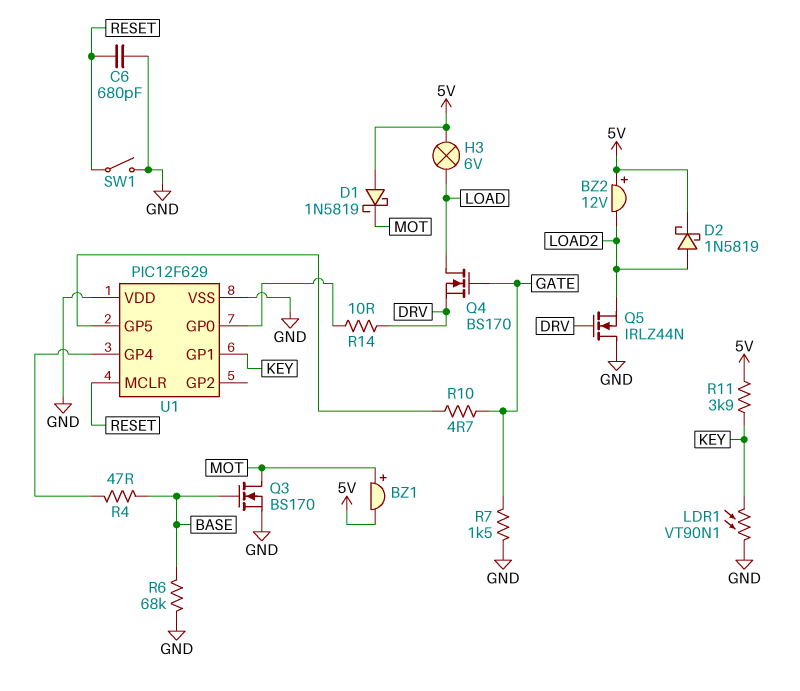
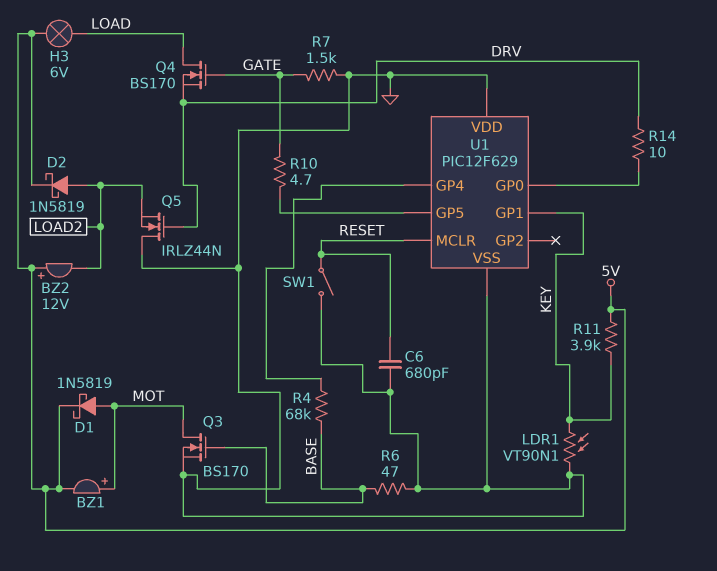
D1: schottky 1N5819 (A 5V, K MOT) -> schottky 1N5819 (A MOT, K 5V)
R4: 47 (BASE, U1/GP4) -> 68k (BASE, U1/GP4)
R6: 68k (BASE, GND) -> 47 (BASE, GND)

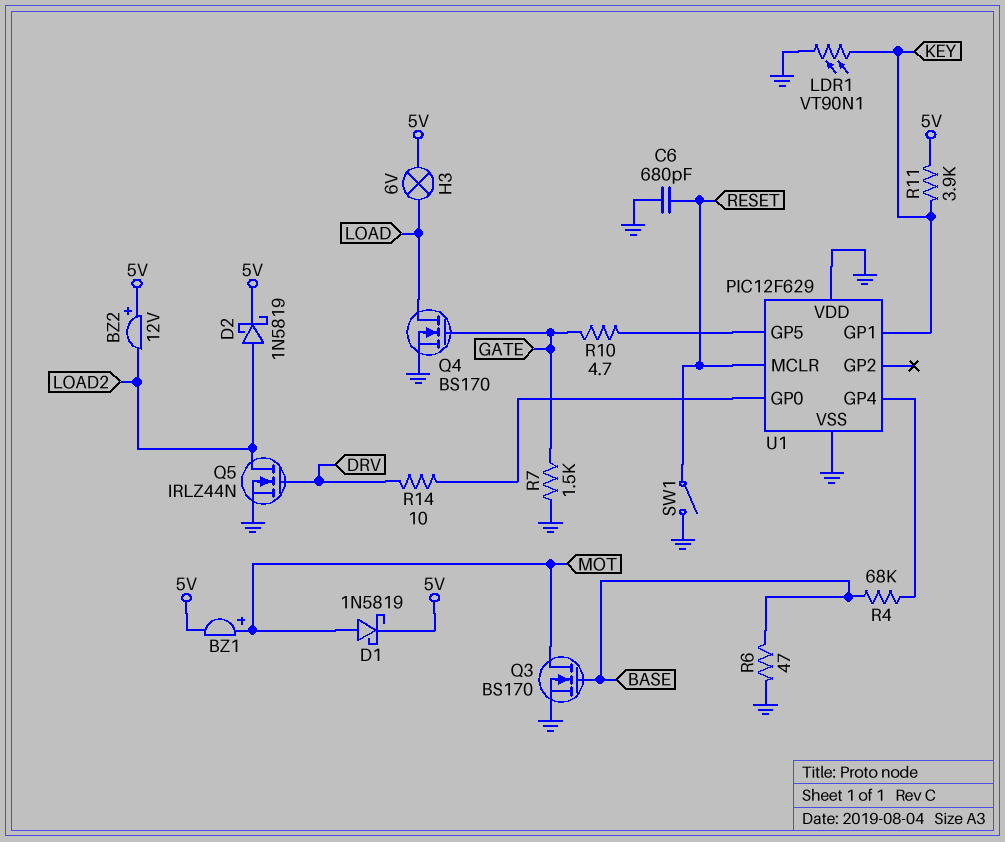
Q4: NMOS BS170 (G GATE, D LOAD, S DRV) -> NMOS BS170 (G GATE, D LOAD, S GND)
Q5: NMOS IRLZ44N (G DRV, D GND, S LOAD2) -> NMOS IRLZ44N (G DRV, D LOAD2, S GND)

